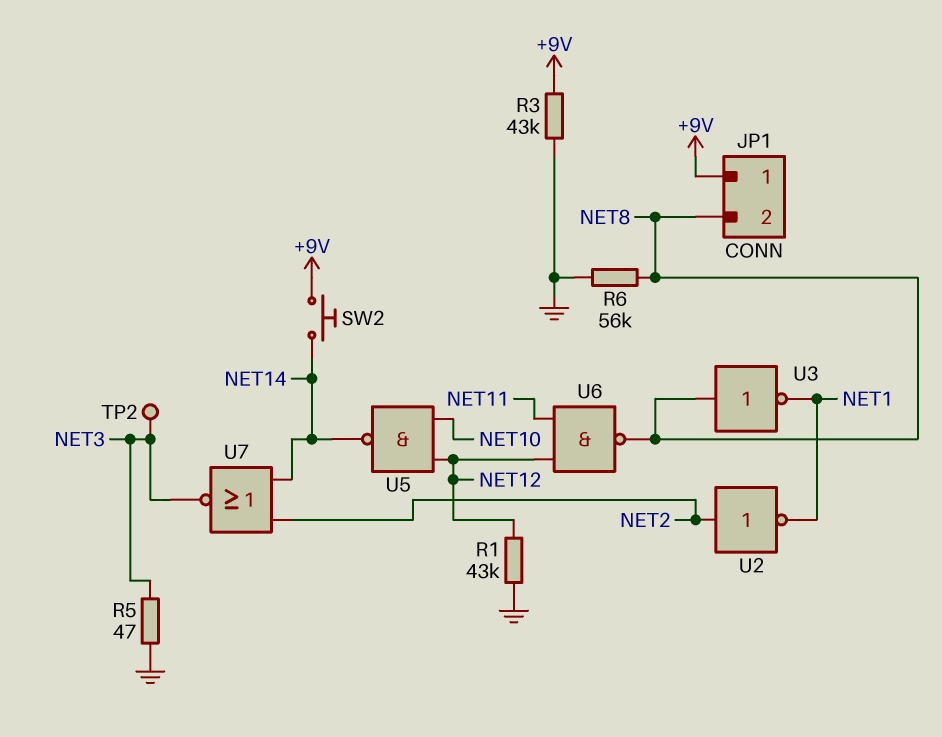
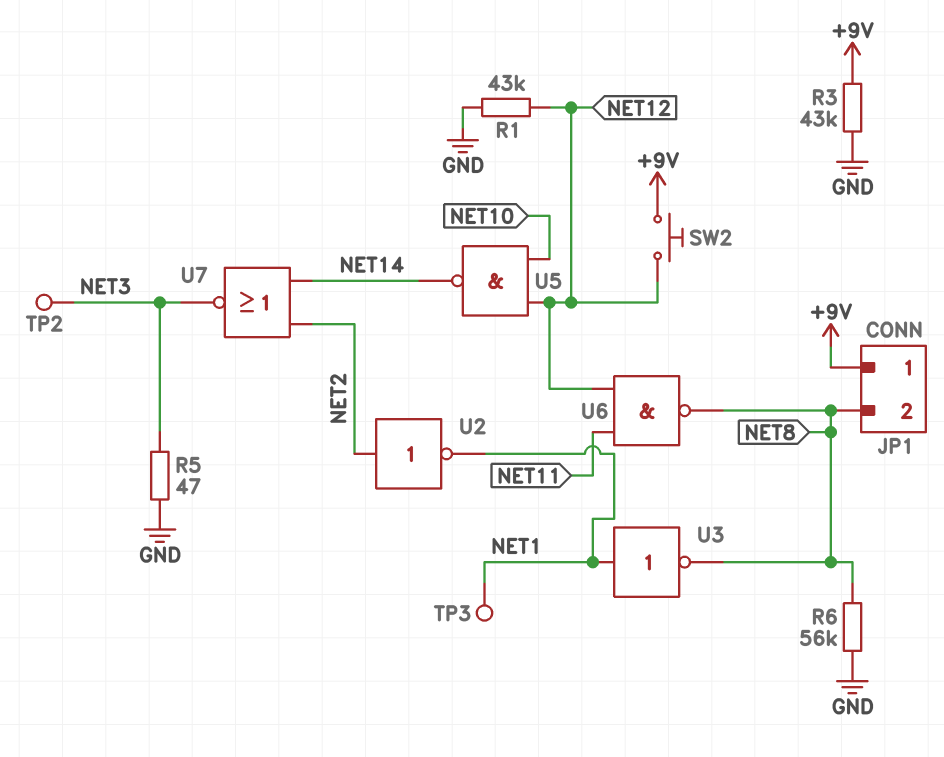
SW2: button (+9V, NET14) -> button (+9V, NET12)
TP3: none -> test point (NET1)
U3: NOT (in NET8, out NET1) -> NOT (in NET1, out NET8)

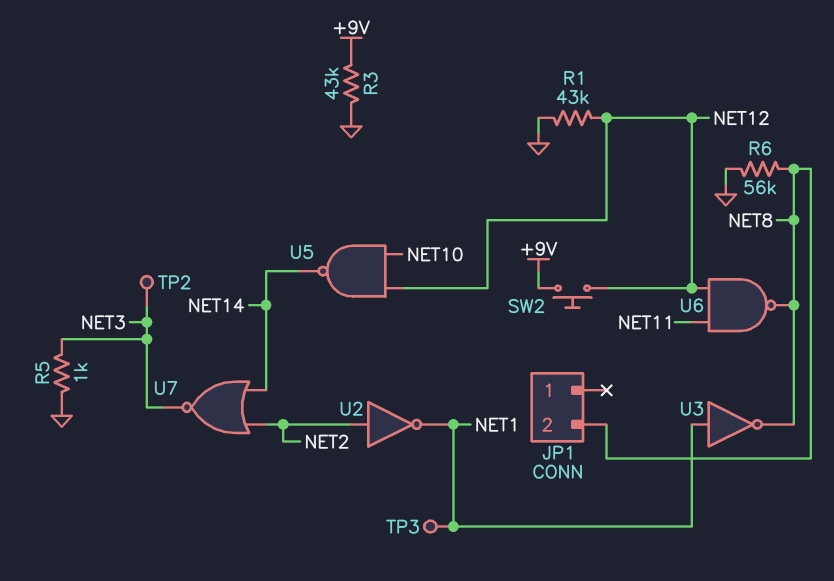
JP1 pin 1: +9V -> none
R5: 47 (GND, NET3) -> 1k (GND, NET3)

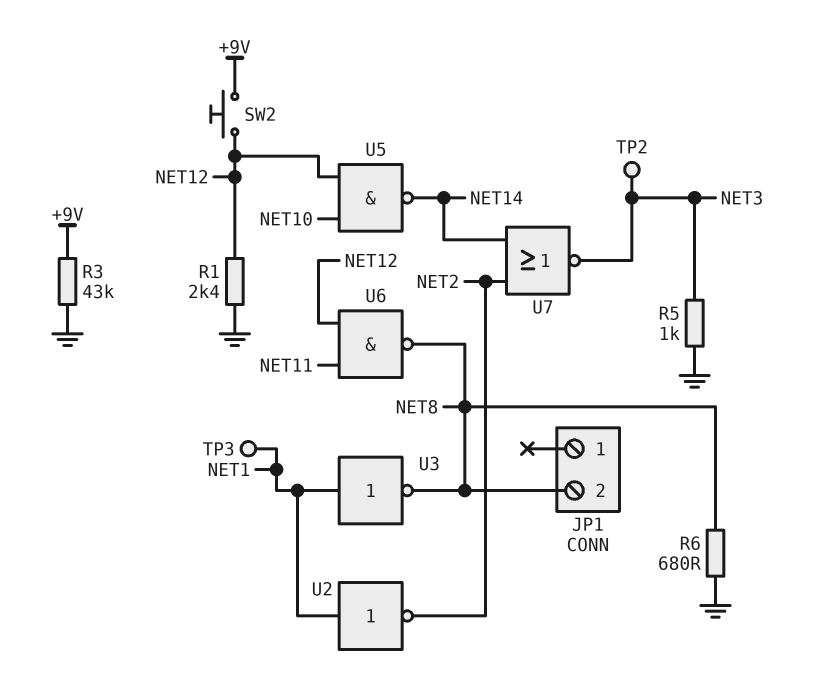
R1: 43k (GND, NET12) -> 2.4k (GND, NET12)
R6: 56k (GND, NET8) -> 680 (GND, NET8)
U2: NOT (in NET2, out NET1) -> NOT (in NET1, out NET2)

